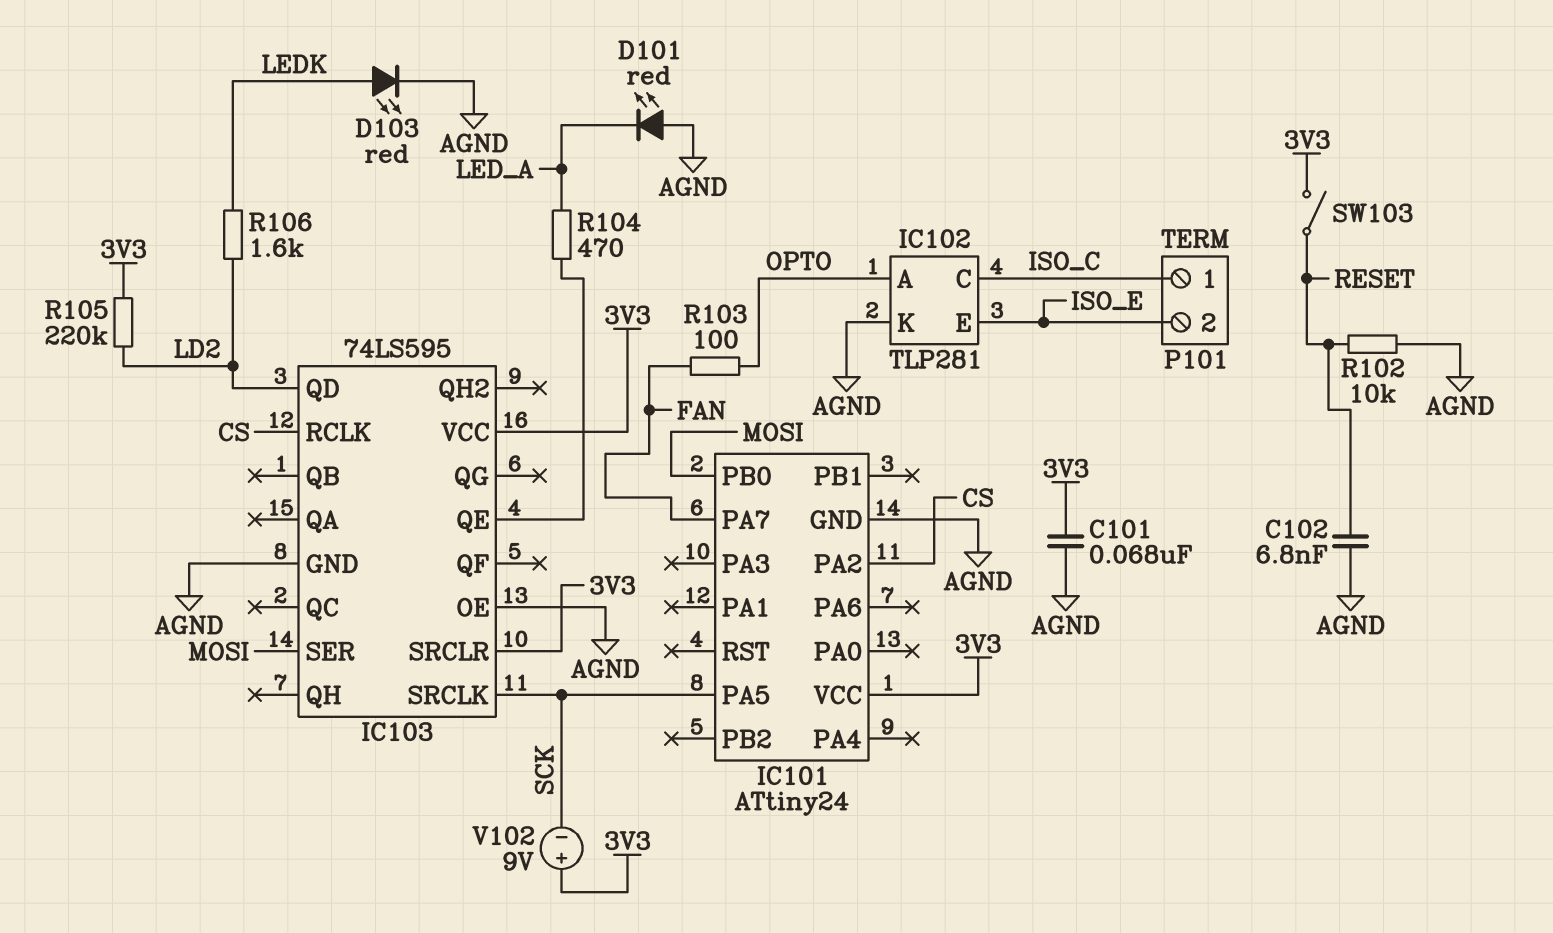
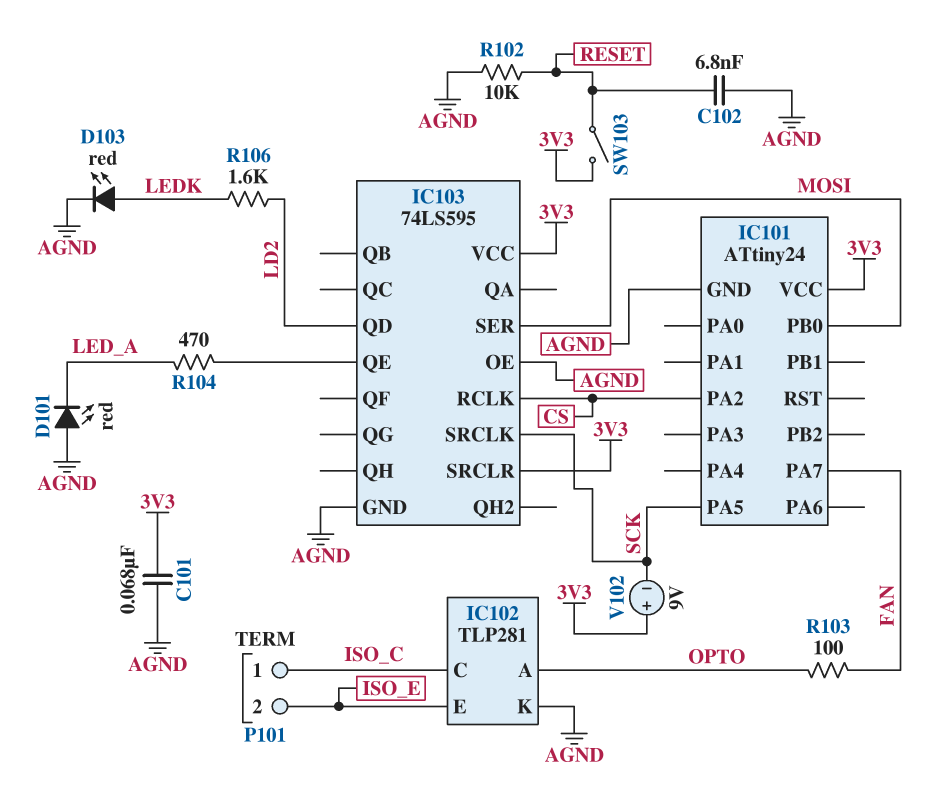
R105: 220k (3V3, LD2) -> none

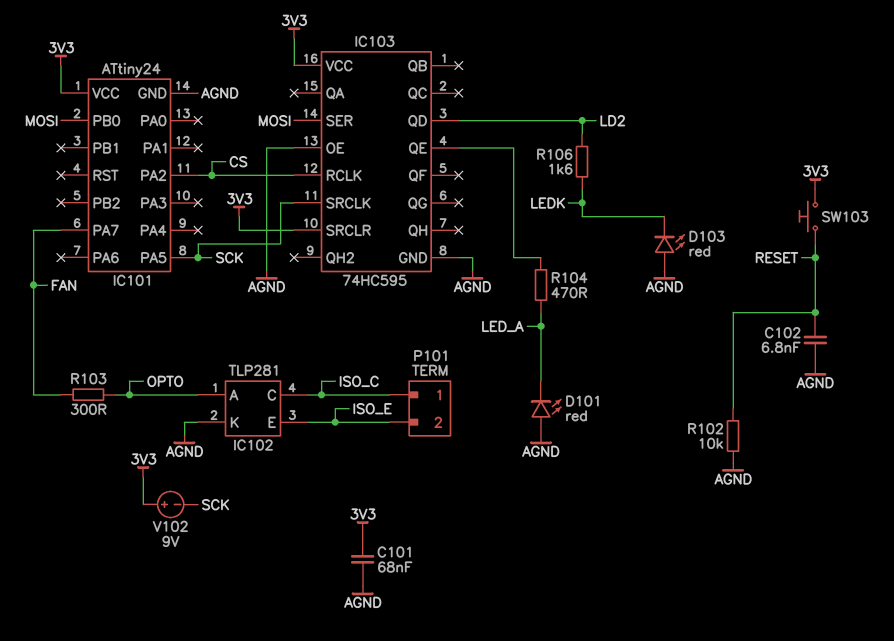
D103: LED red (A LEDK, K AGND) -> LED red (A AGND, K LEDK)
IC103: 74LS595 -> 74HC595
R103: 100 (FAN, OPTO) -> 300 (FAN, OPTO)
SW103: switch (3V3, RESET) -> button (3V3, RESET)

